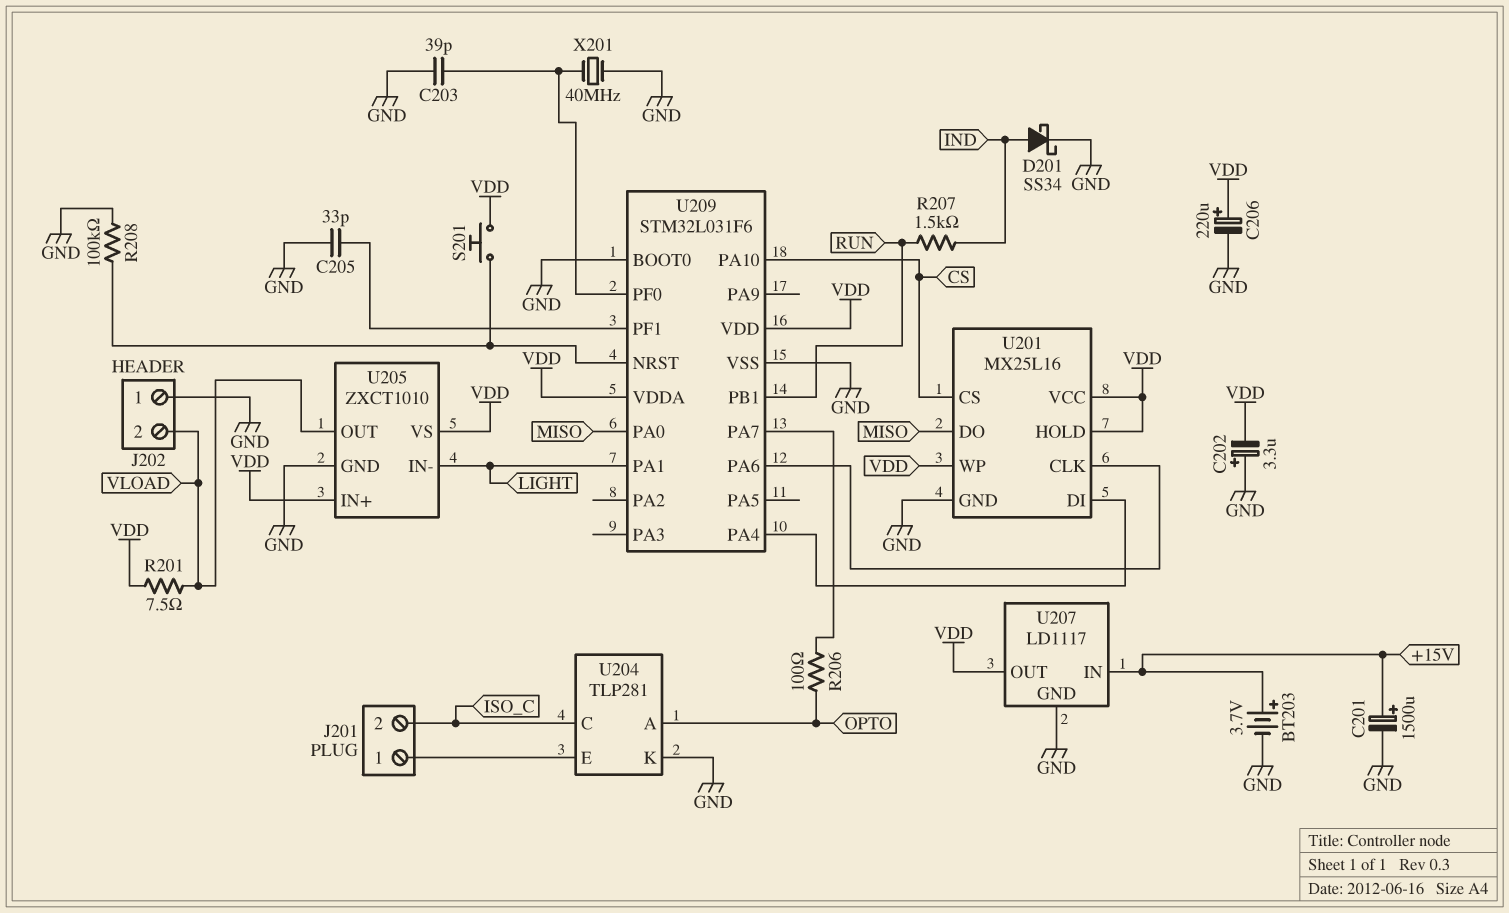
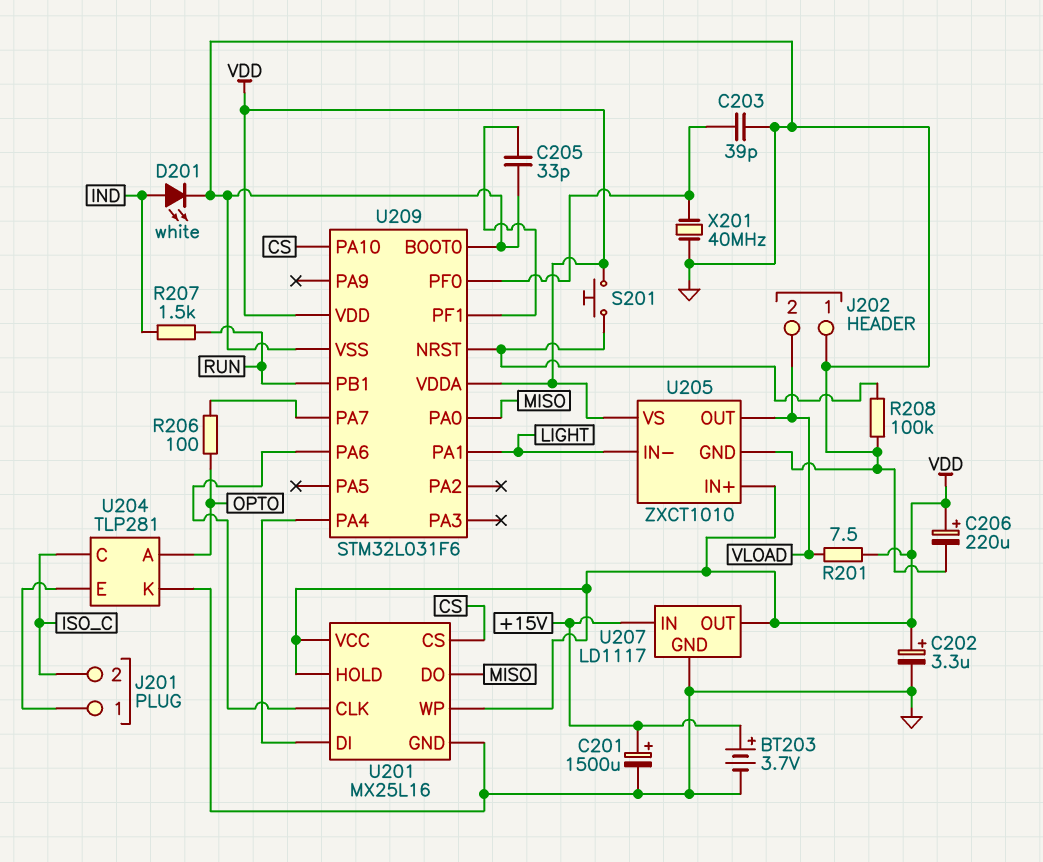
C202: 3.3uF (plus GND, minus VDD) -> 3.3uF (plus VDD, minus GND)
D201: schottky SS34 (A IND, K GND) -> LED white (A IND, K GND)

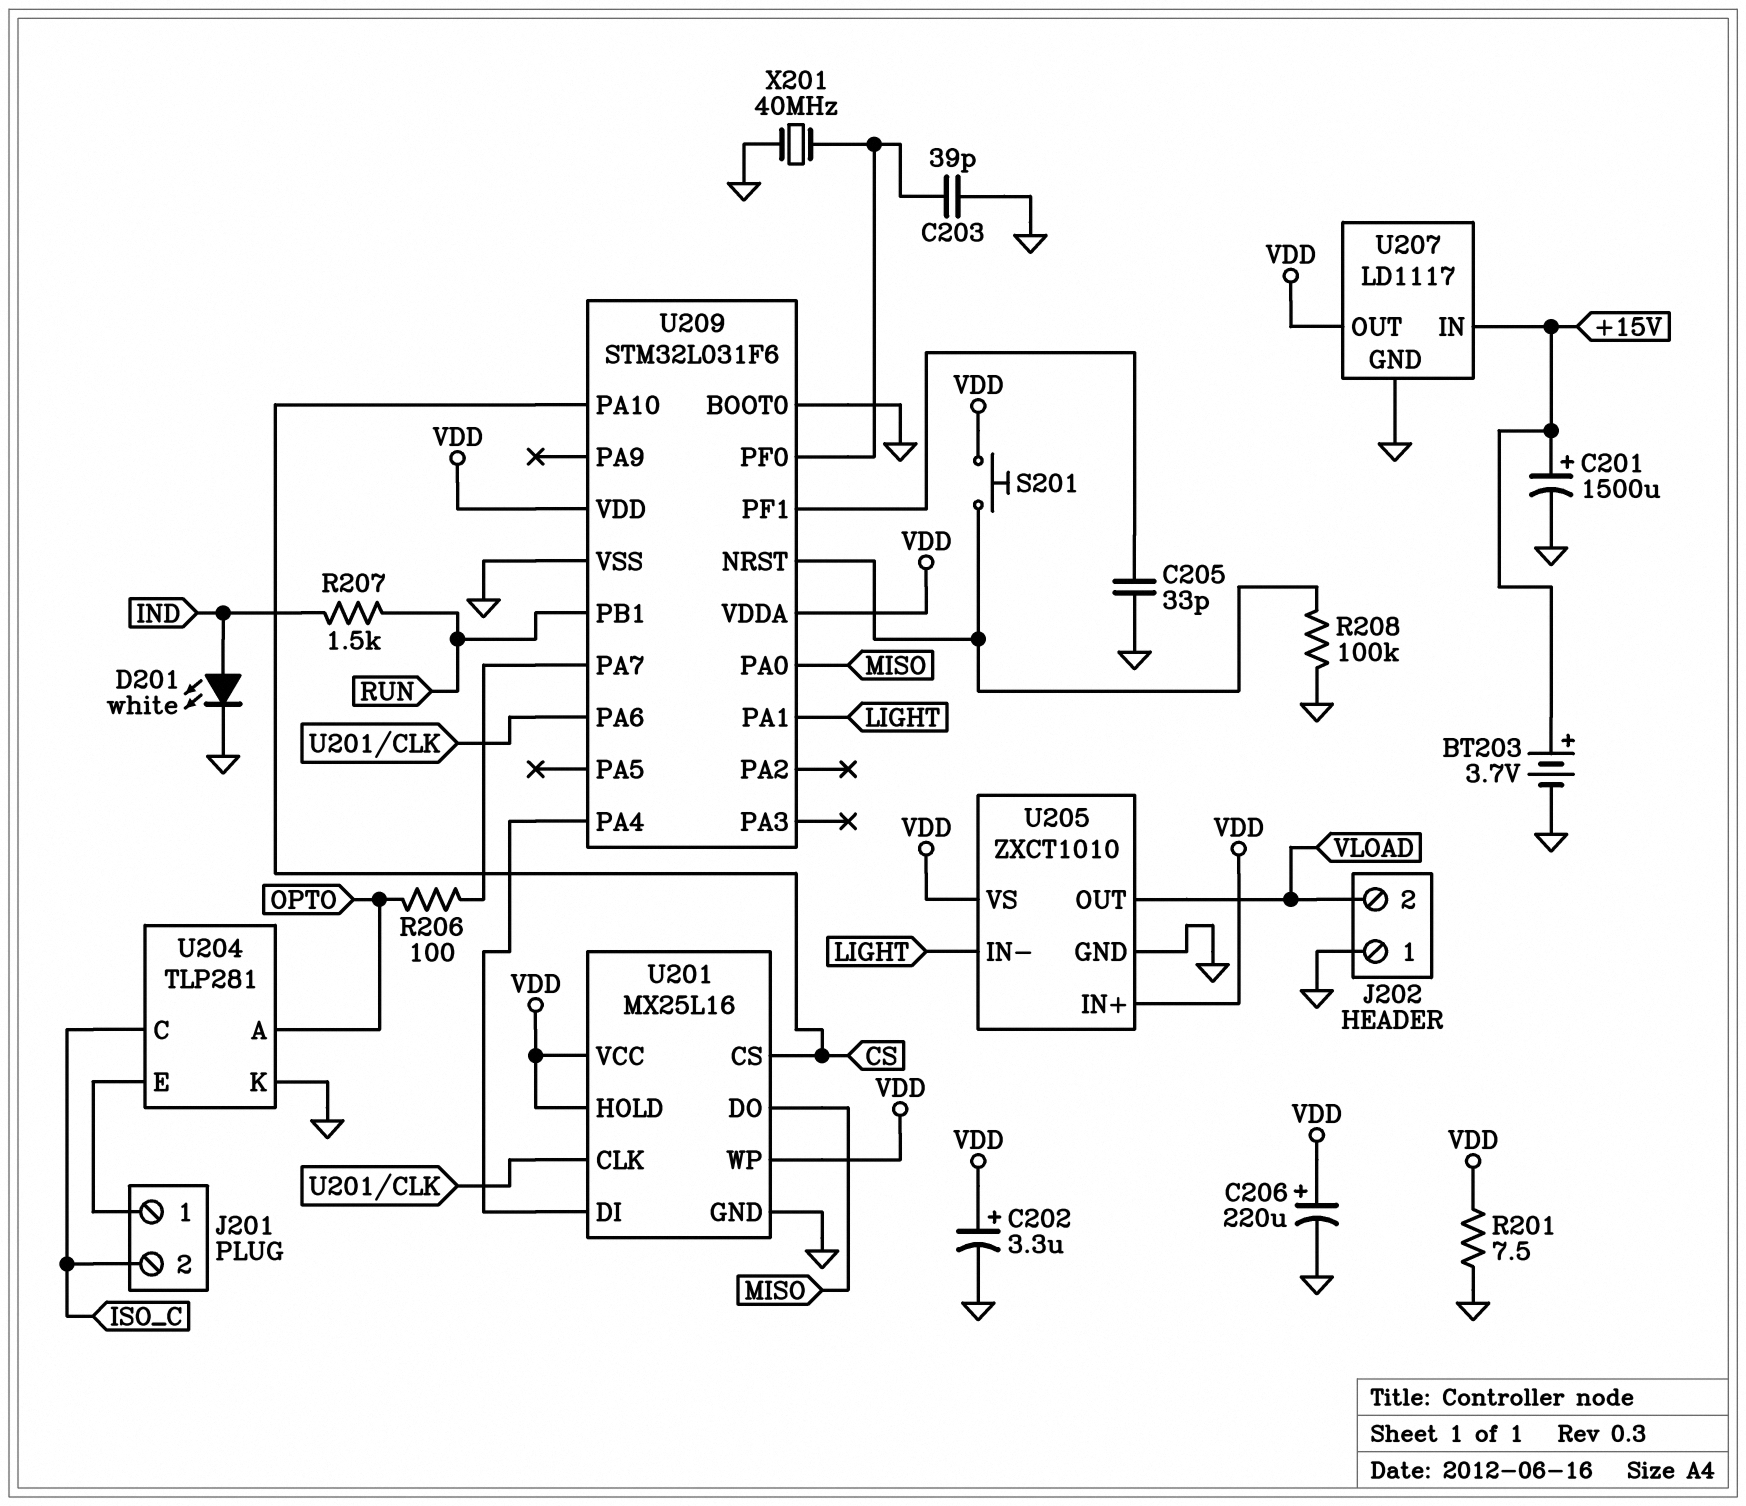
R201: 7.5 (VDD, VLOAD) -> 7.5 (GND, VDD)

